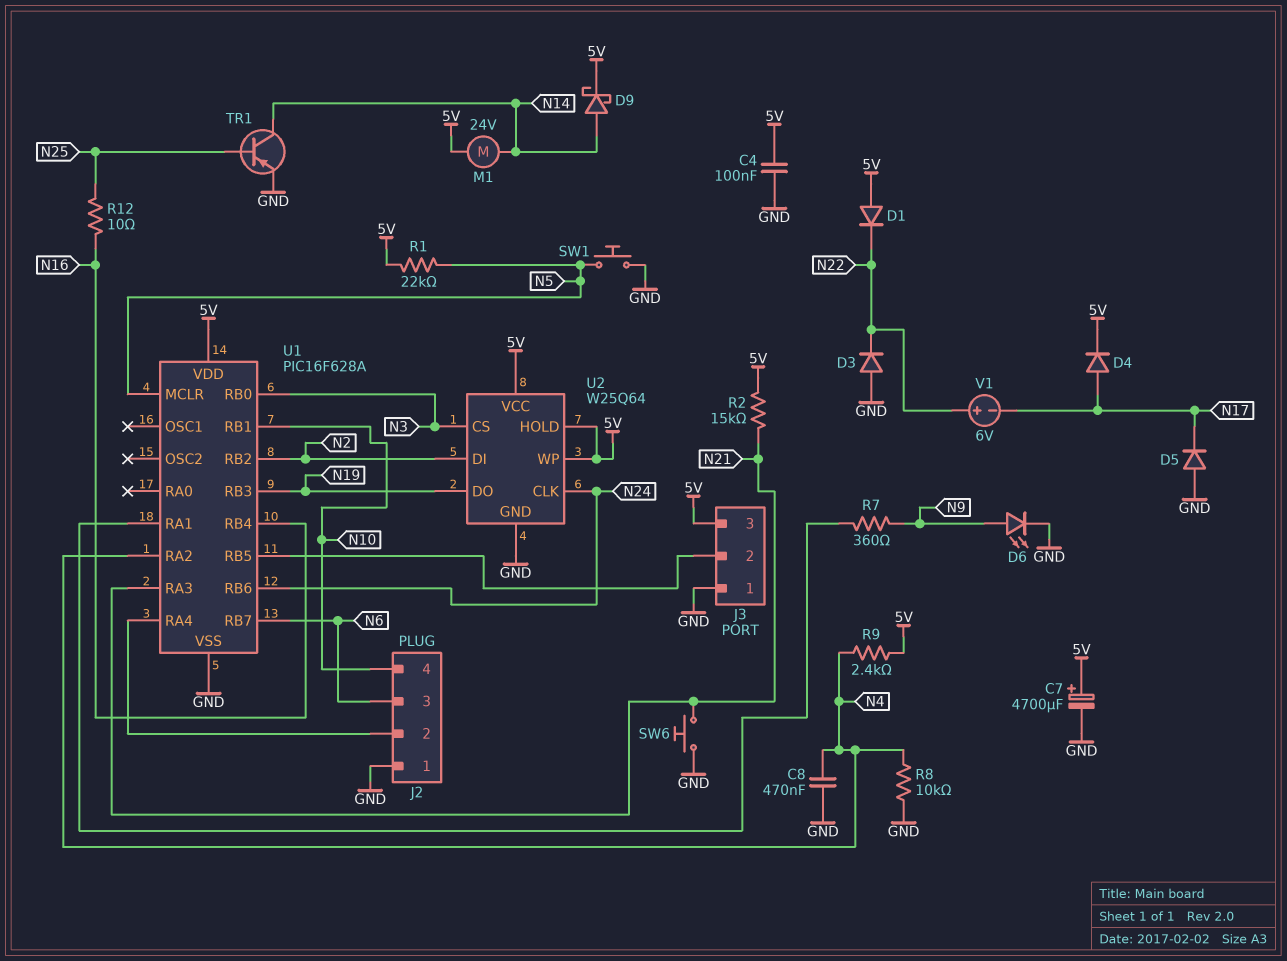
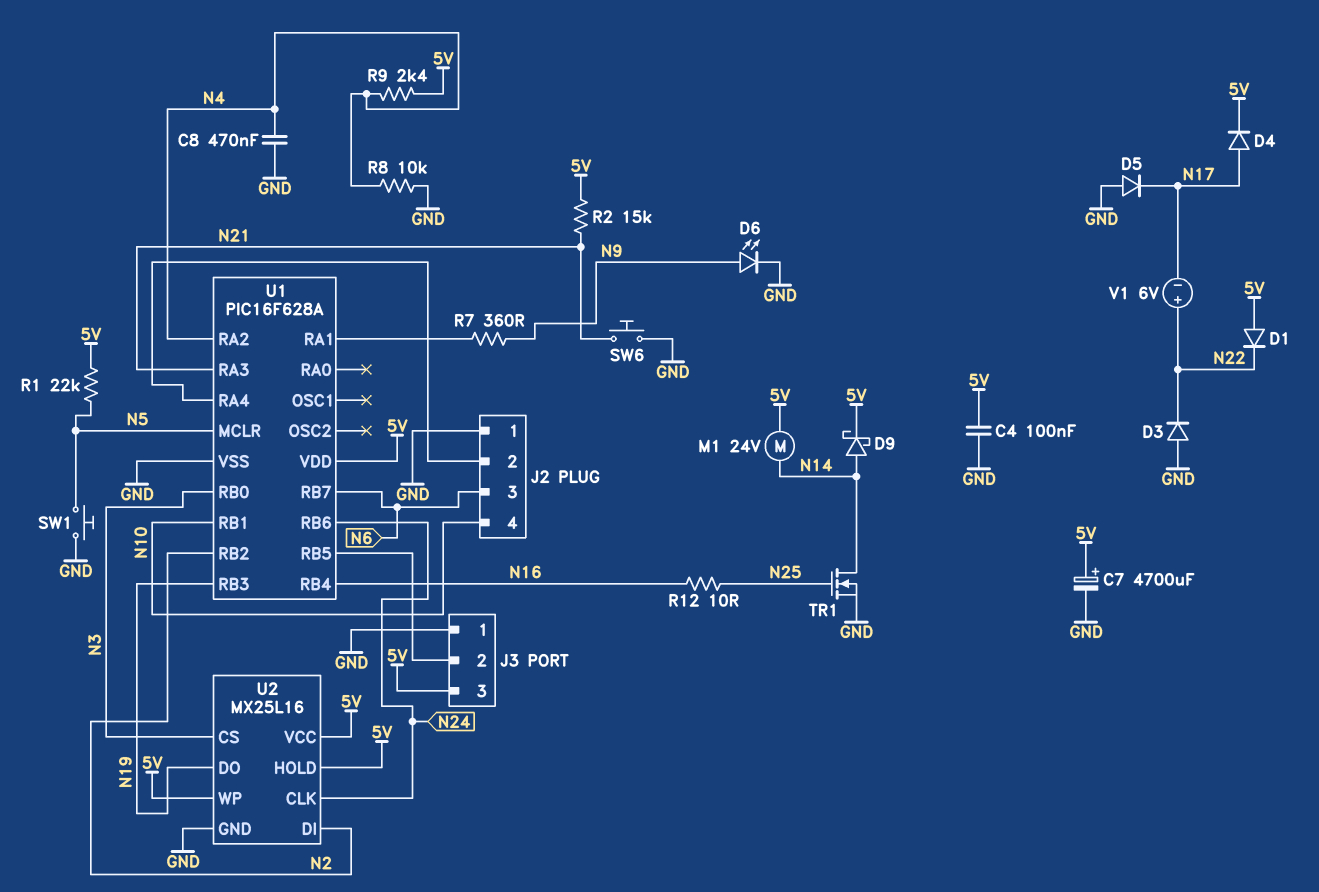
TR1: PNP (B N25, C N14, E GND) -> NMOS (G N25, D N14, S GND)
U2: W25Q64 -> MX25L16

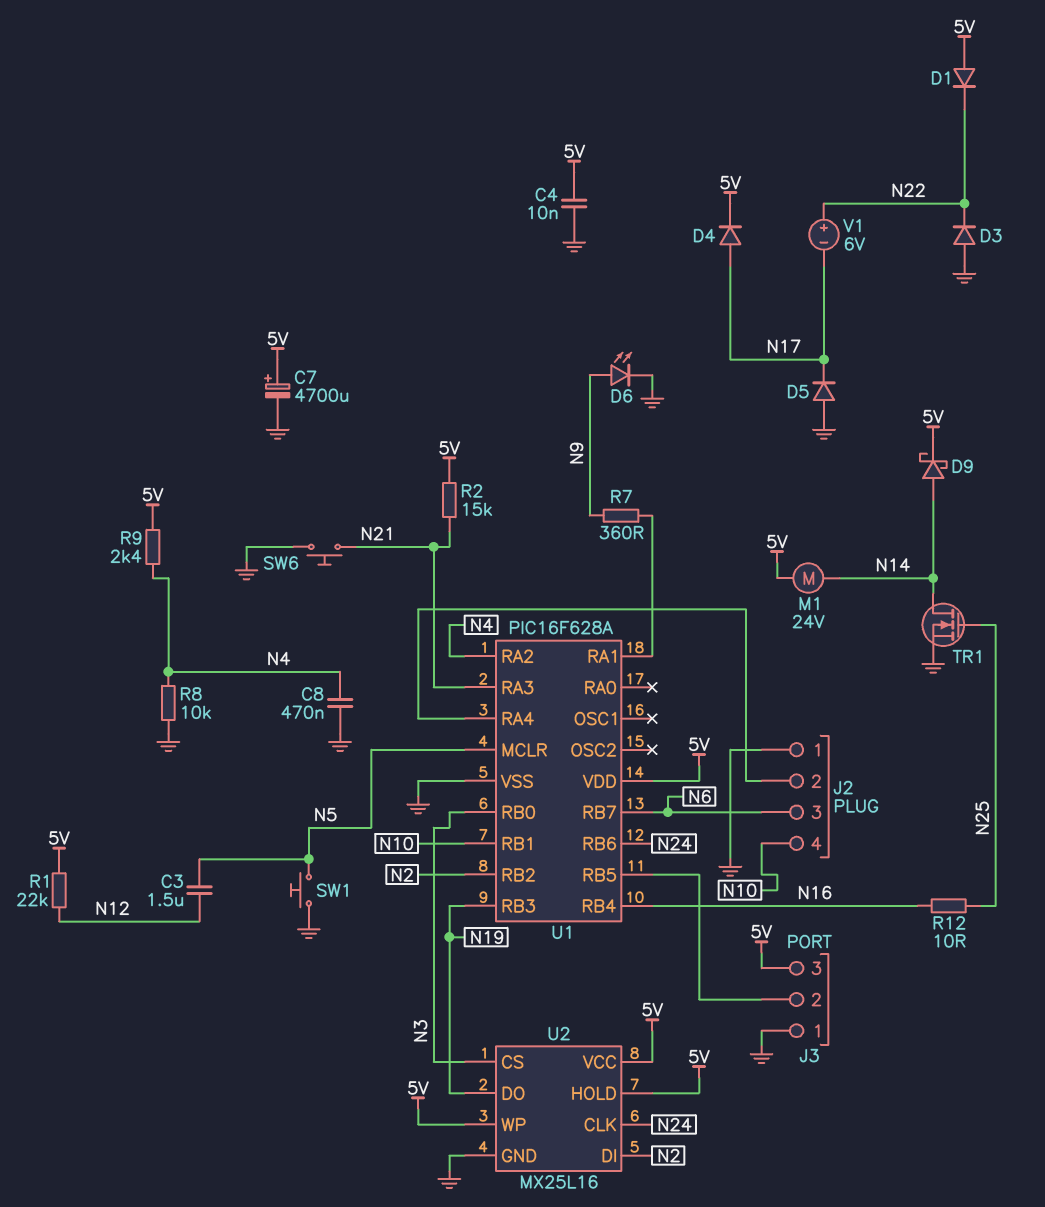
C3: none -> 1.5uF (N5, N12)
C4: 100nF (5V, GND) -> 10nF (5V, GND)
R1: 22k (5V, N5) -> 22k (5V, N12)

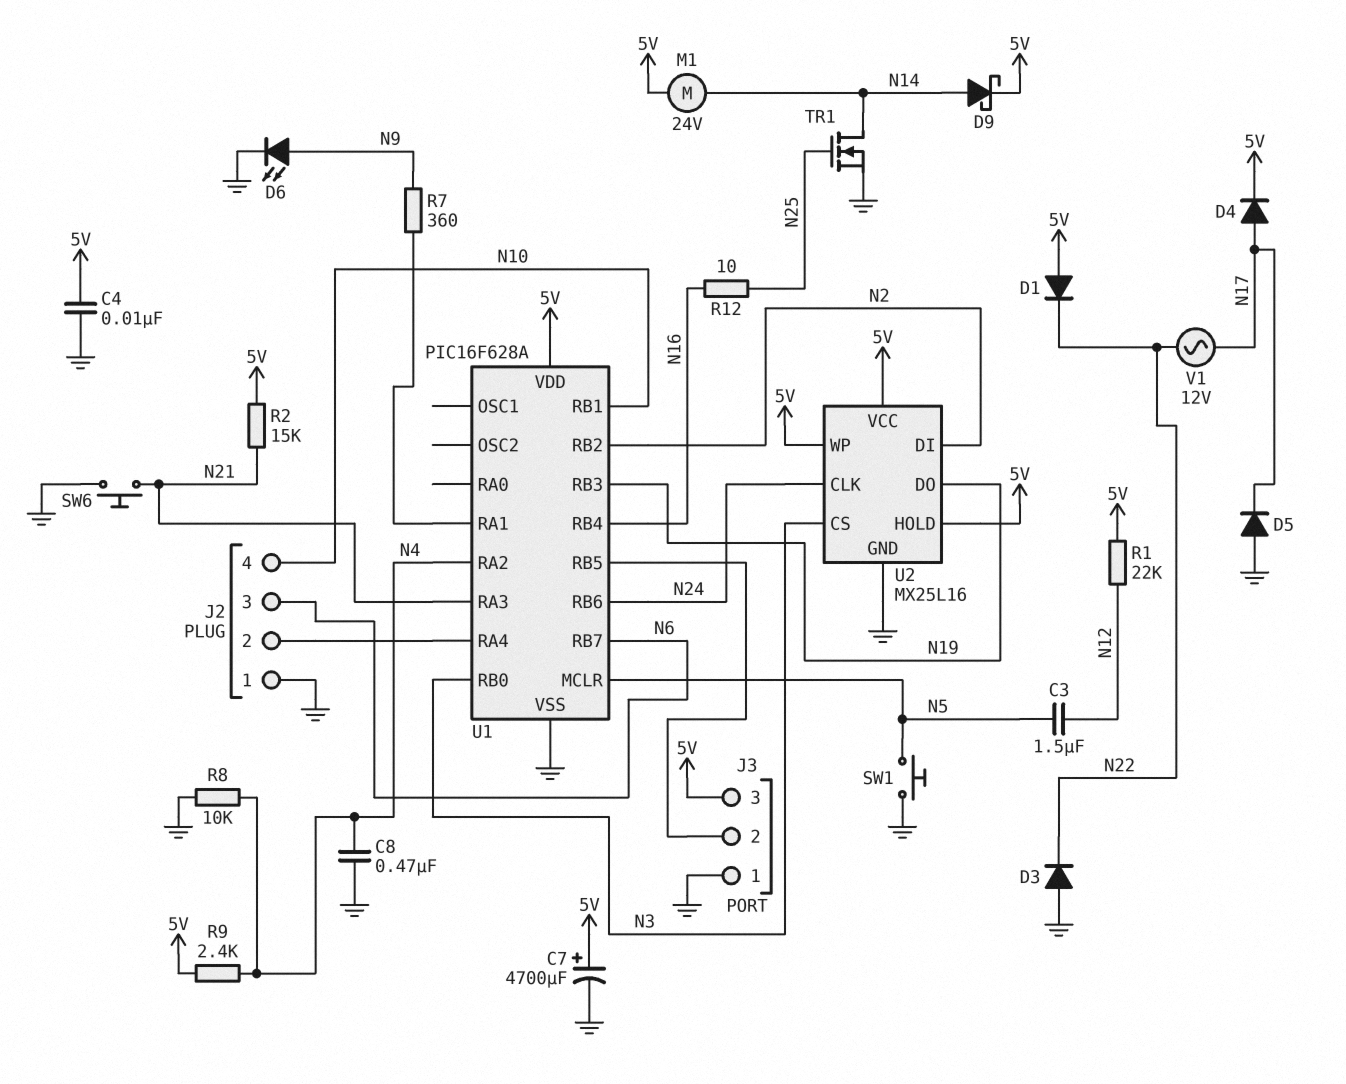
V1: 6V (plus N22, minus N17) -> AC 12V (N17, N22)

